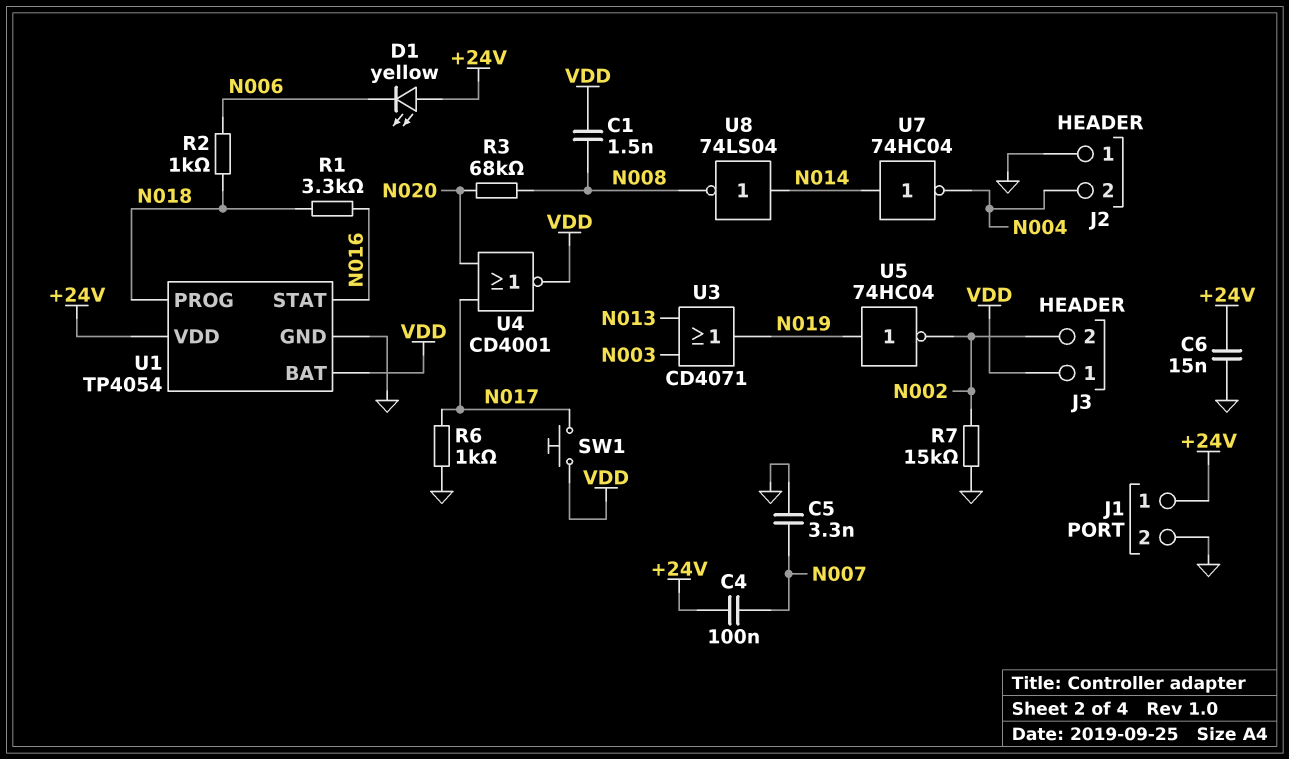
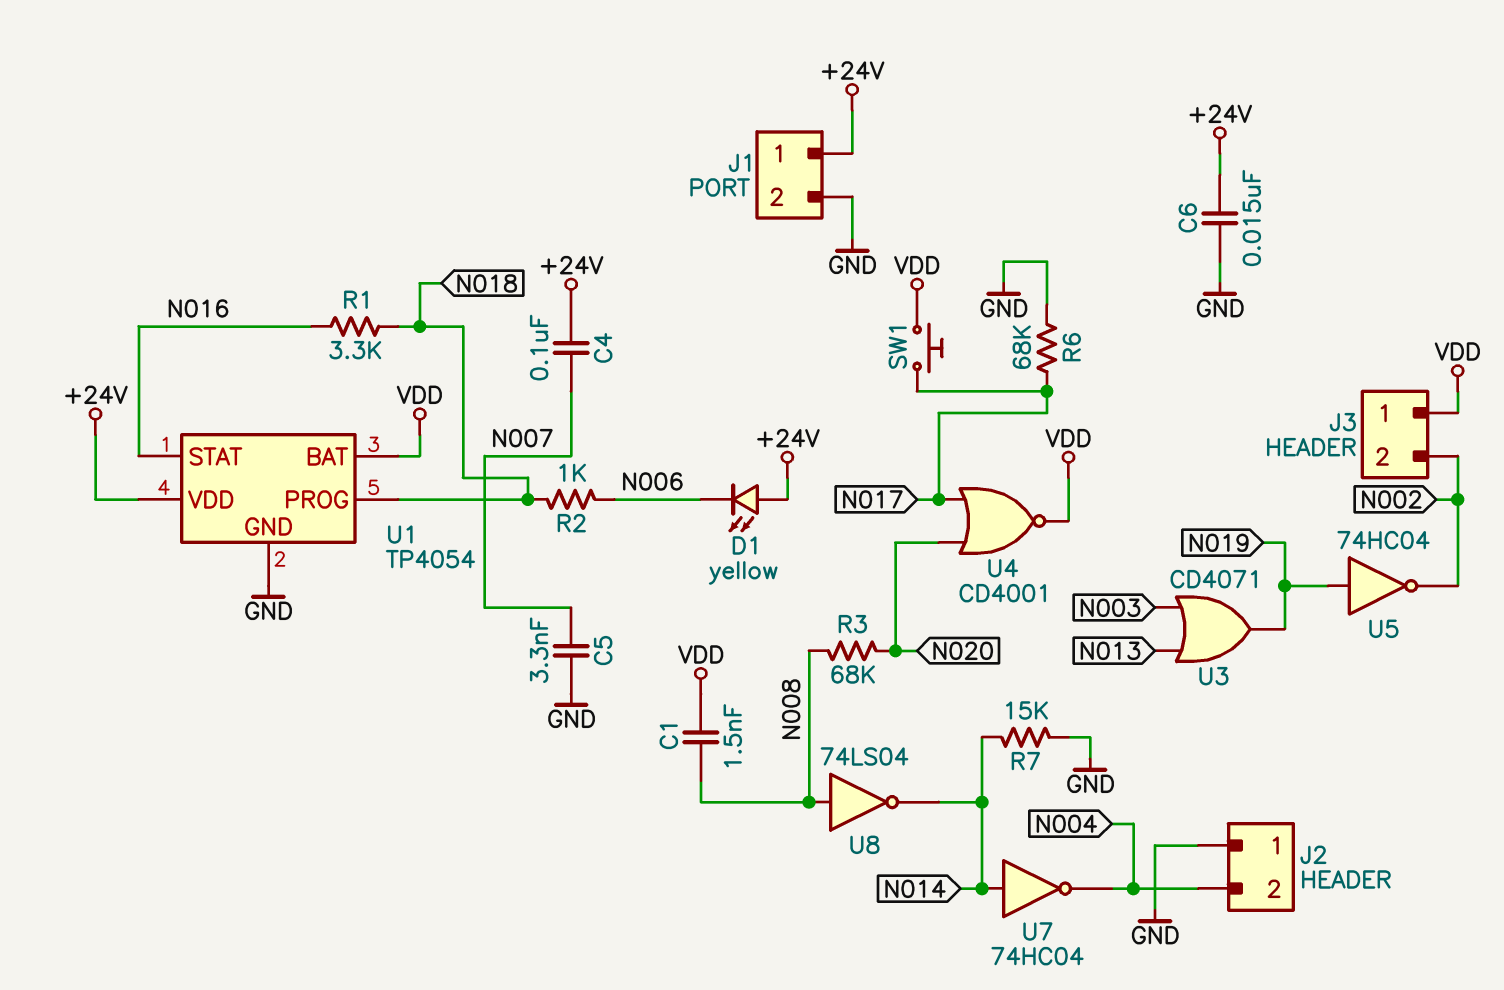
R6: 1k (GND, N017) -> 68k (GND, N017)
R7: 15k (GND, N002) -> 15k (GND, N014)
U8: NOT 74LS04 (in N014, out N008) -> NOT 74LS04 (in N008, out N014)

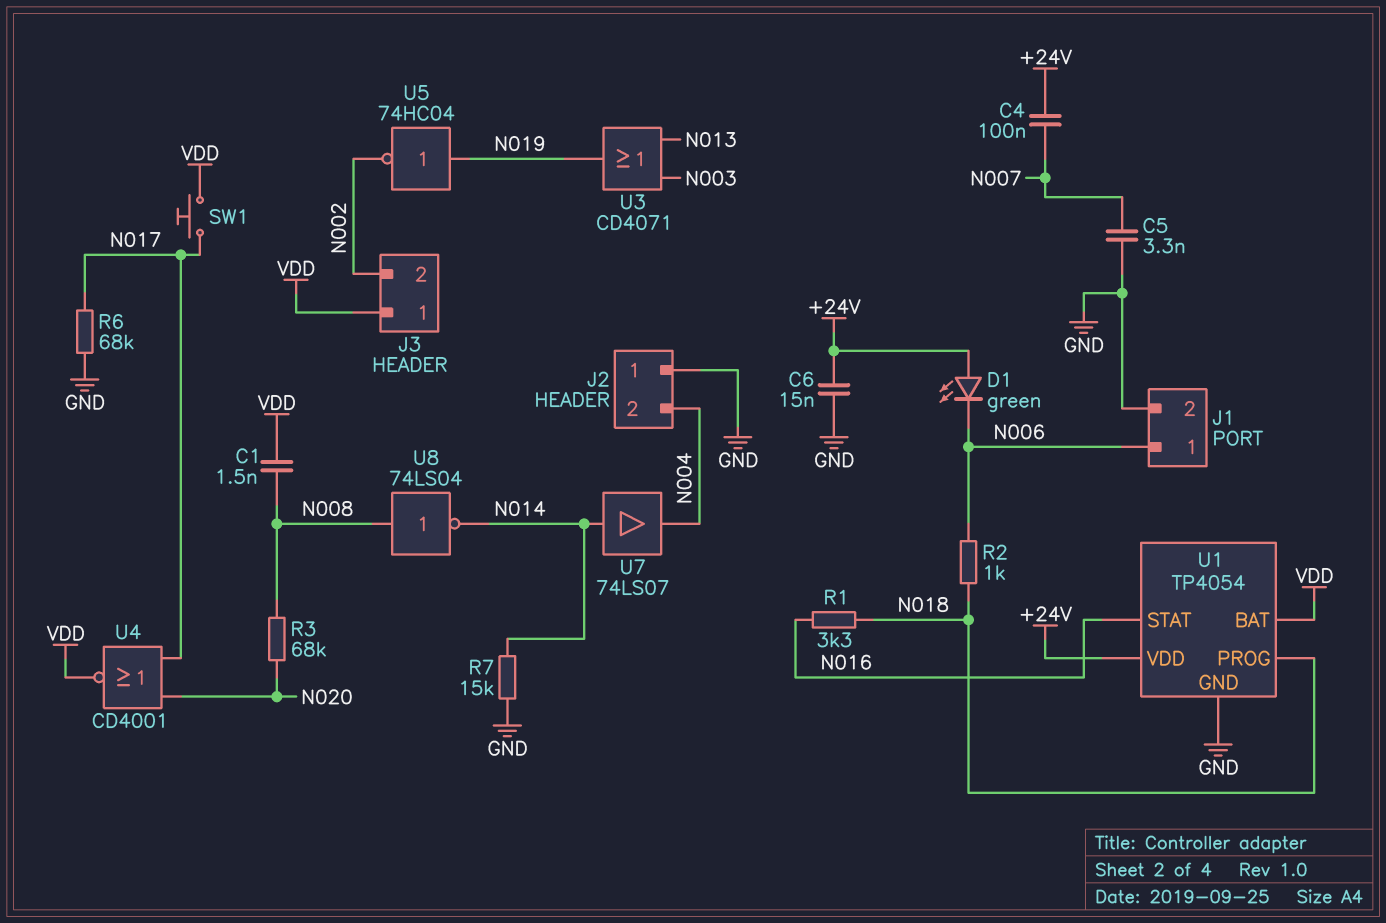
D1: LED yellow (A +24V, K N006) -> LED green (A +24V, K N006)
J1 pin 1: +24V -> N006
U7: NOT 74HC04 (in N014, out N004) -> buffer 74LS07 (in N014, out N004)

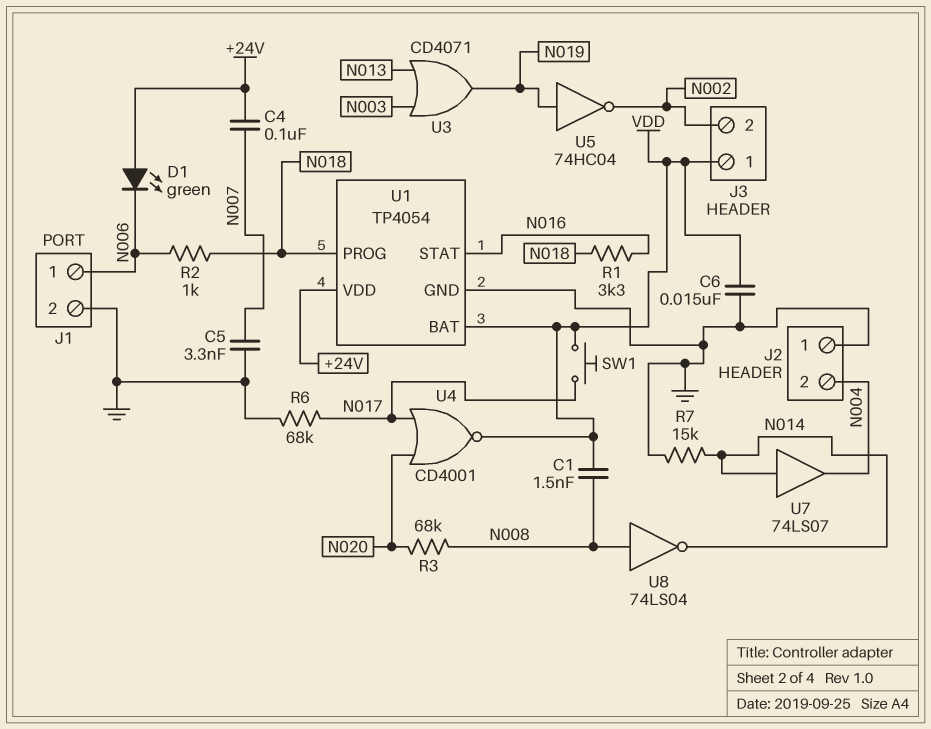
C6: 15nF (+24V, GND) -> 15nF (GND, VDD)

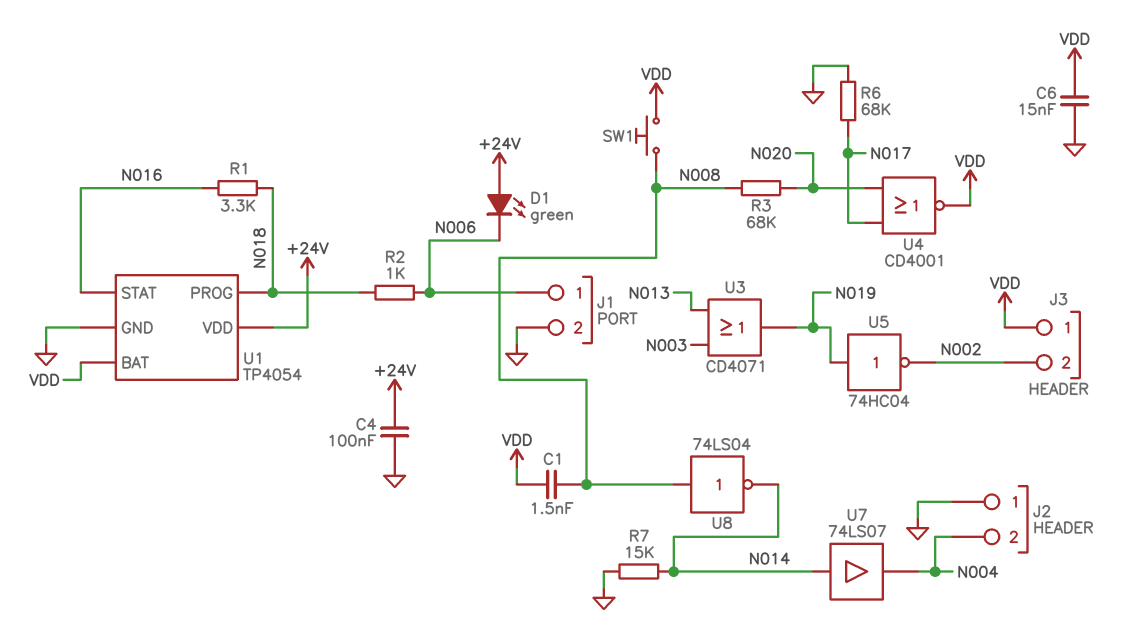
C4: 100nF (+24V, N007) -> 100nF (+24V, GND)
C5: 3.3nF (GND, N007) -> none
SW1: button (N017, VDD) -> button (N008, VDD)

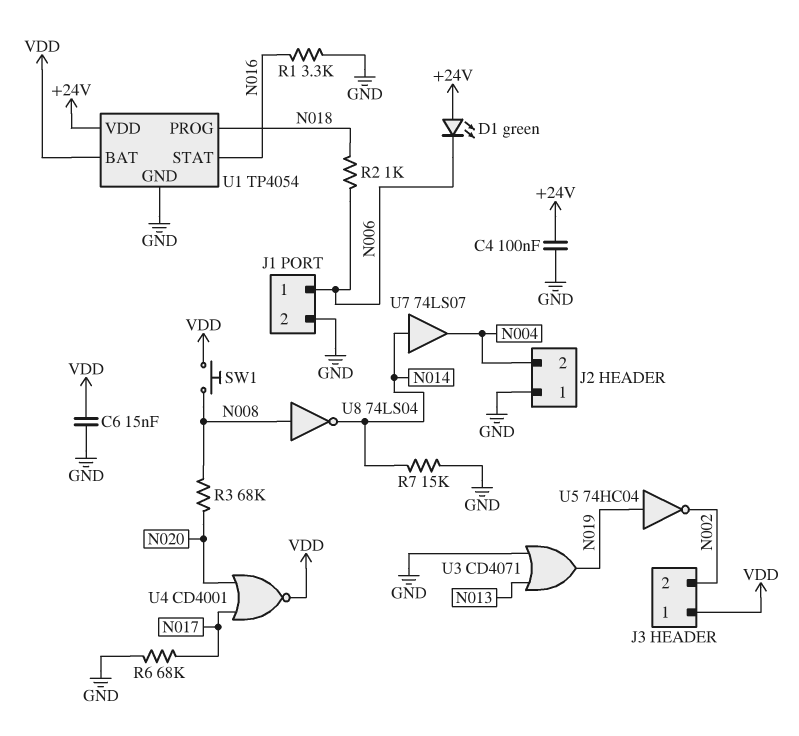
C1: 1.5nF (N008, VDD) -> none
R1: 3.3k (N016, N018) -> 3.3k (GND, N016)
U3: OR CD4071 (in N003, in N013, out N019) -> OR CD4071 (in GND, in N013, out N019)

